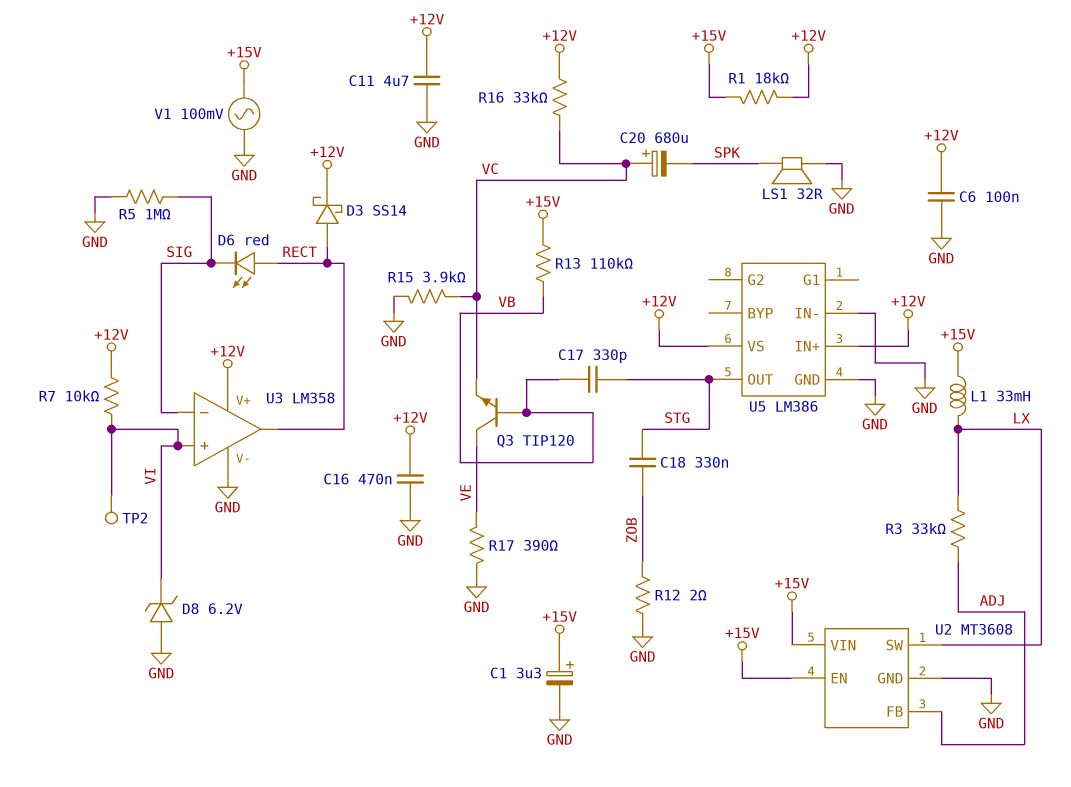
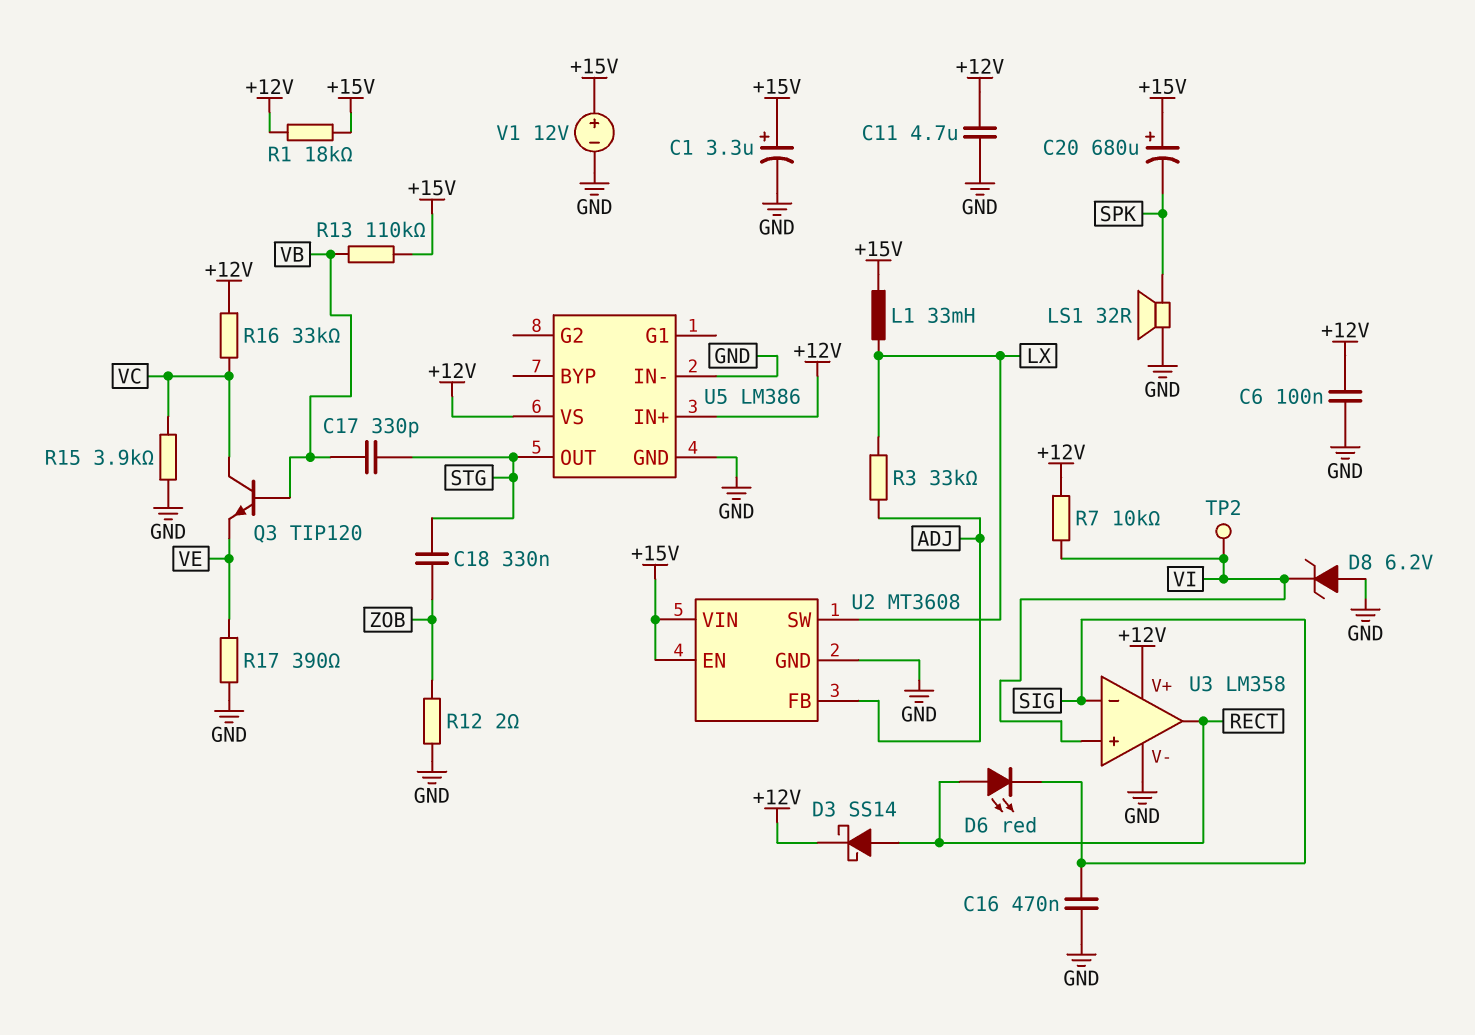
C16: 470nF (+12V, GND) -> 470nF (GND, SIG)
C20: 680uF (plus VC, minus SPK) -> 680uF (plus +15V, minus SPK)
Q3: NPN TIP120 (B VB, C VE, E VC) -> NPN TIP120 (B VB, C VC, E VE)
R5: 1M (GND, SIG) -> none
V1: AC 100mV (+15V, GND) -> 12V (plus +15V, minus GND)

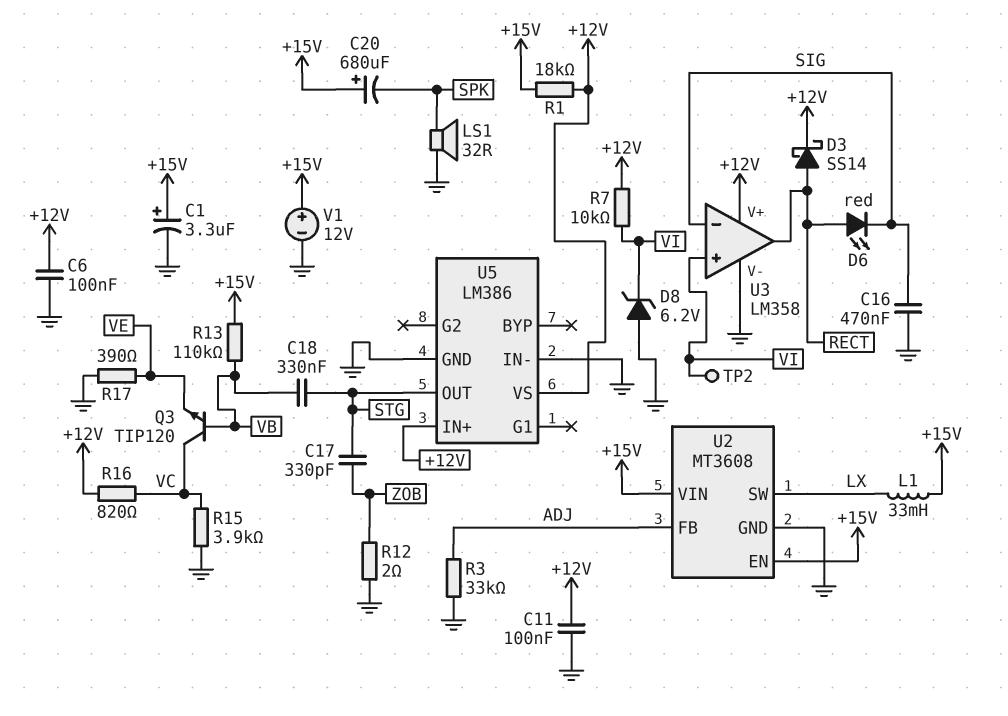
C11: 4.7uF (+12V, GND) -> 100nF (+12V, GND)
C17: 330pF (STG, VB) -> 330pF (STG, ZOB)
C18: 330nF (STG, ZOB) -> 330nF (STG, VB)
R3: 33k (ADJ, LX) -> 33k (ADJ, GND)
R16: 33k (+12V, VC) -> 820 (+12V, VC)

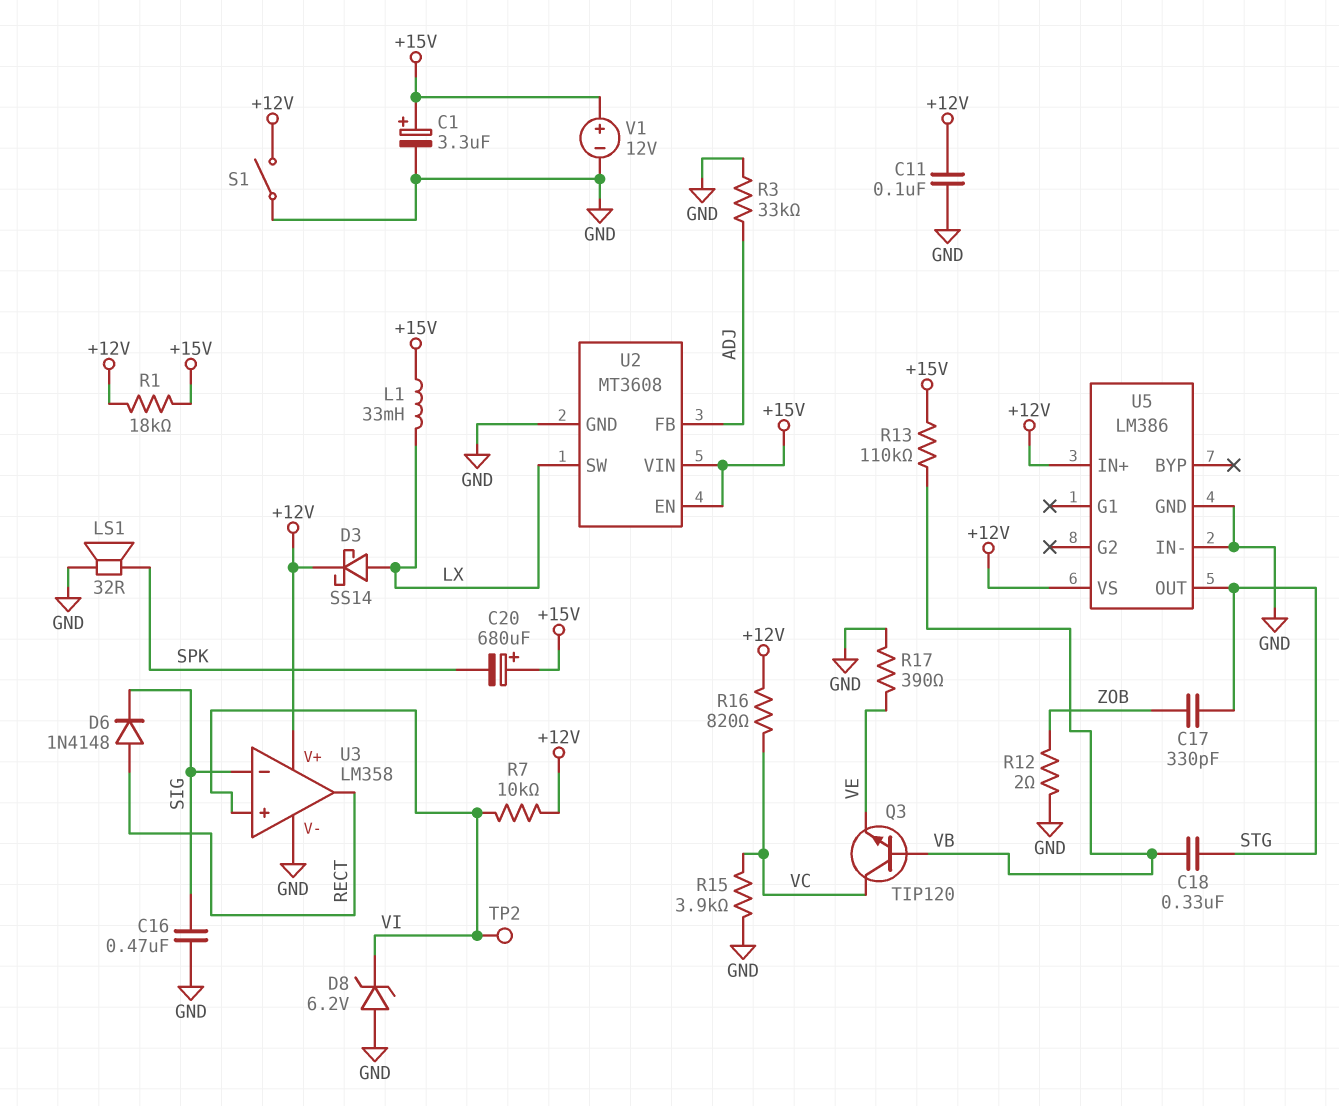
C6: 100nF (+12V, GND) -> none
D3: schottky SS14 (A RECT, K +12V) -> schottky SS14 (A LX, K +12V)
D6: LED red (A RECT, K SIG) -> diode 1N4148 (A RECT, K SIG)
S1: none -> switch (+12V, GND)

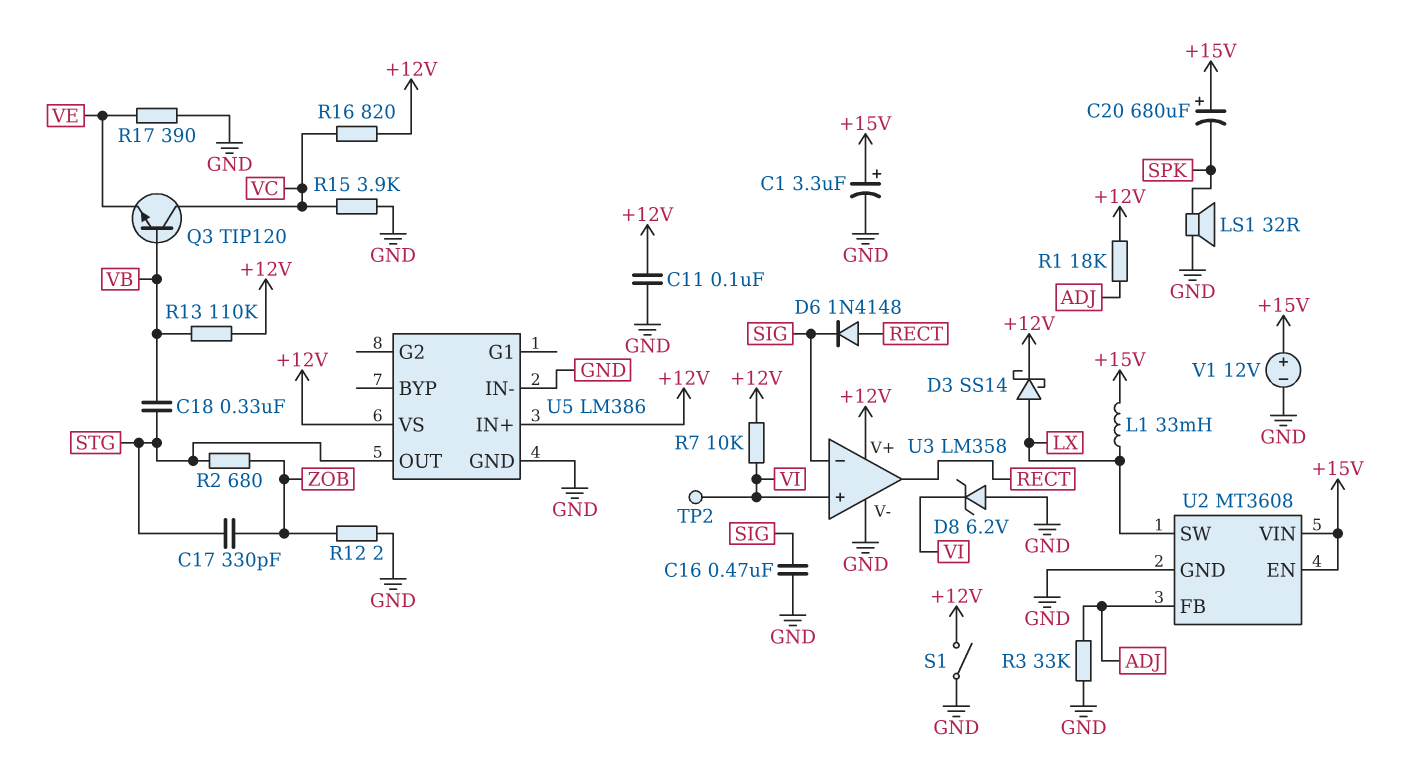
R1: 18k (+12V, +15V) -> 18k (+12V, ADJ)
R2: none -> 680 (STG, ZOB)
R13: 110k (+15V, VB) -> 110k (+12V, VB)

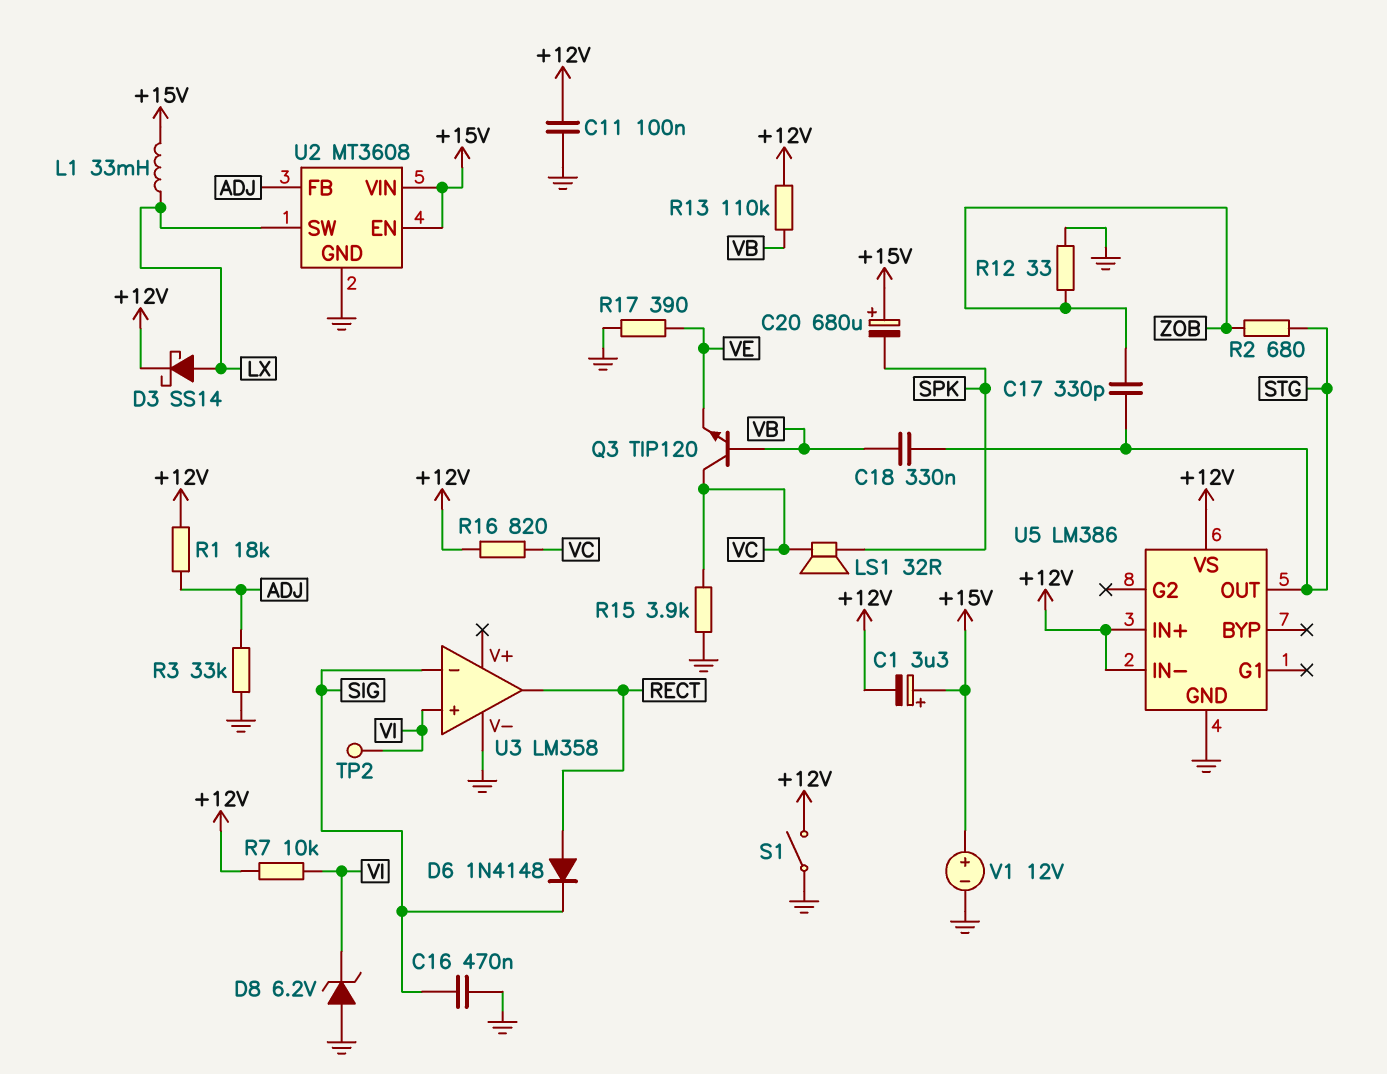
C1: 3.3uF (plus +15V, minus GND) -> 3.3uF (plus +15V, minus +12V)
LS1: speaker 32R (GND, SPK) -> speaker 32R (SPK, VC)
R12: 2 (GND, ZOB) -> 33 (GND, ZOB)
U3 pin V+: +12V -> none
U5 pin IN-: GND -> +12V

